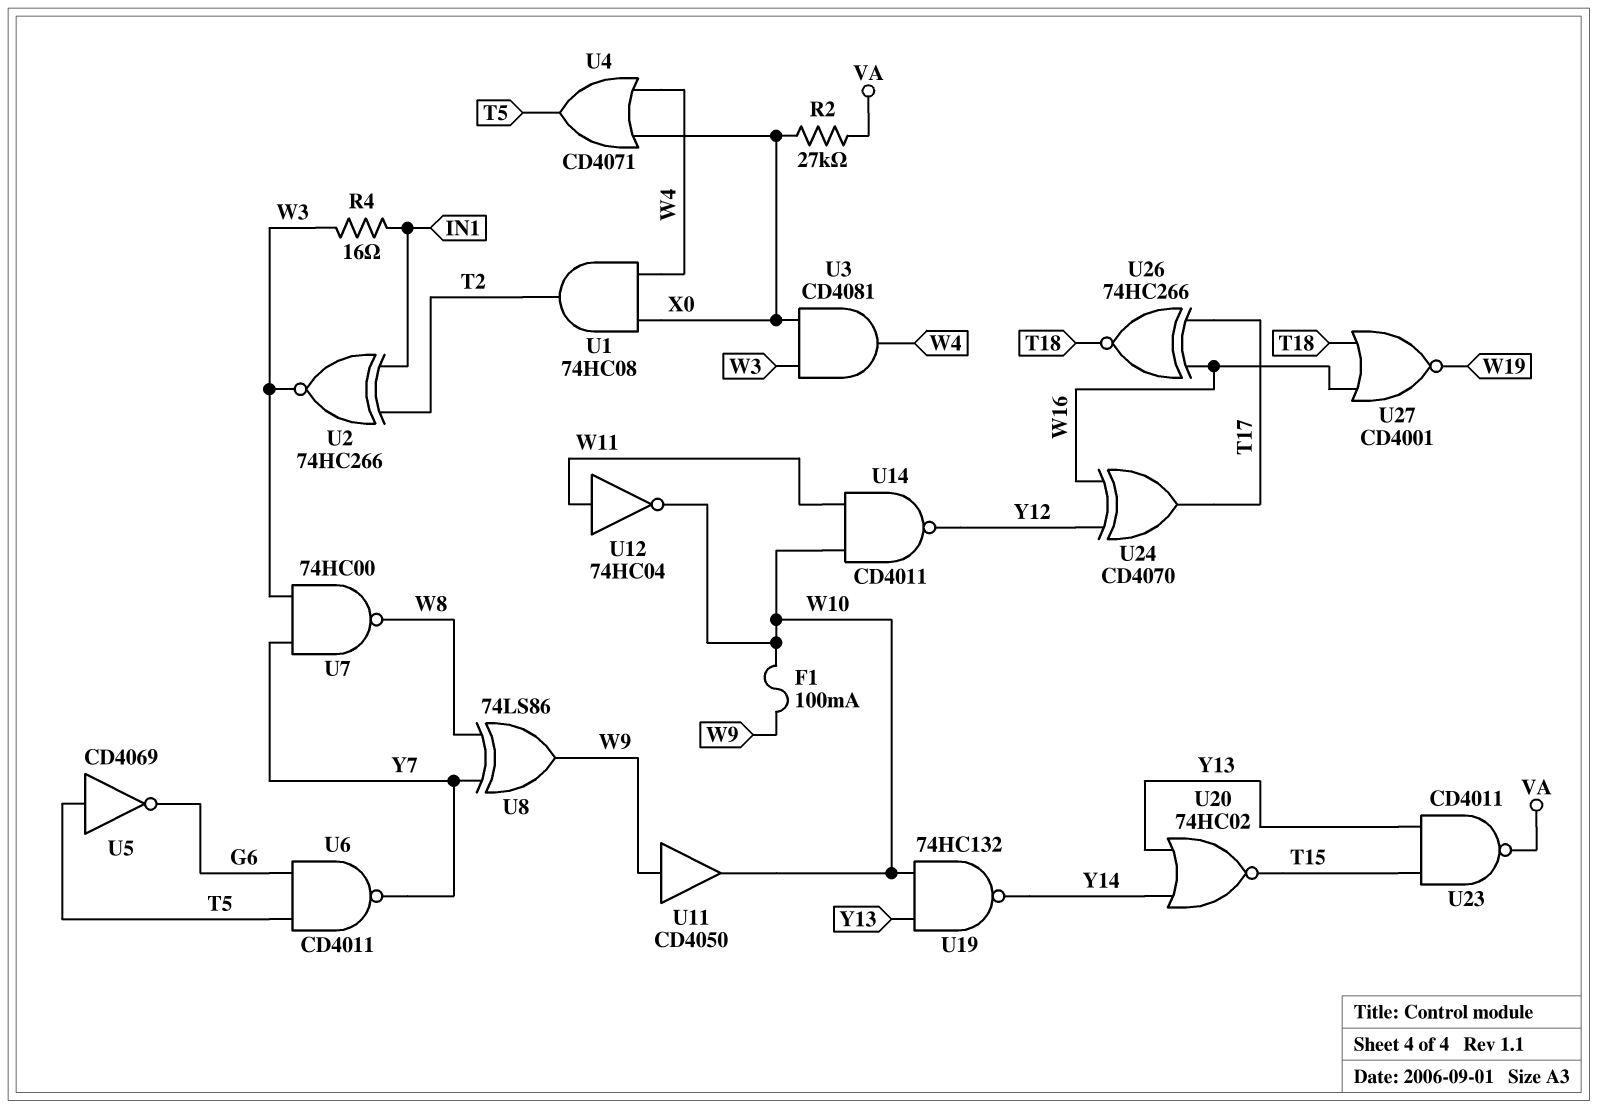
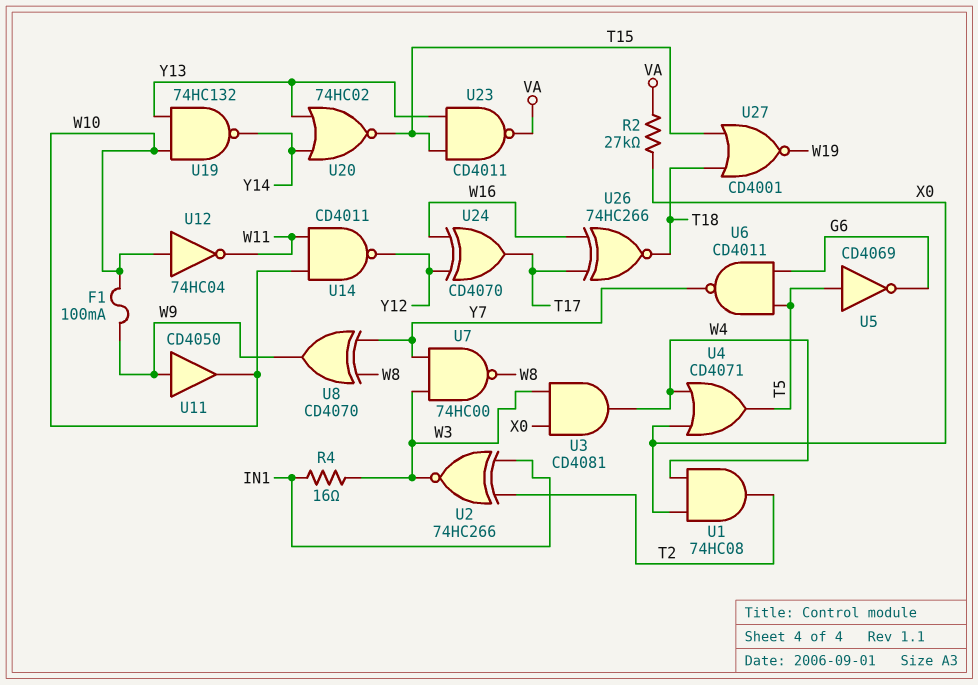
U8: XOR 74LS86 (in W8, in Y7, out W9) -> XOR CD4070 (in W8, in Y7, out W9)
U12: NOT 74HC04 (in W11, out W10) -> NOT 74HC04 (in W10, out W11)
U27: NOR CD4001 (in T18, in W16, out W19) -> NOR CD4001 (in T15, in T18, out W19)

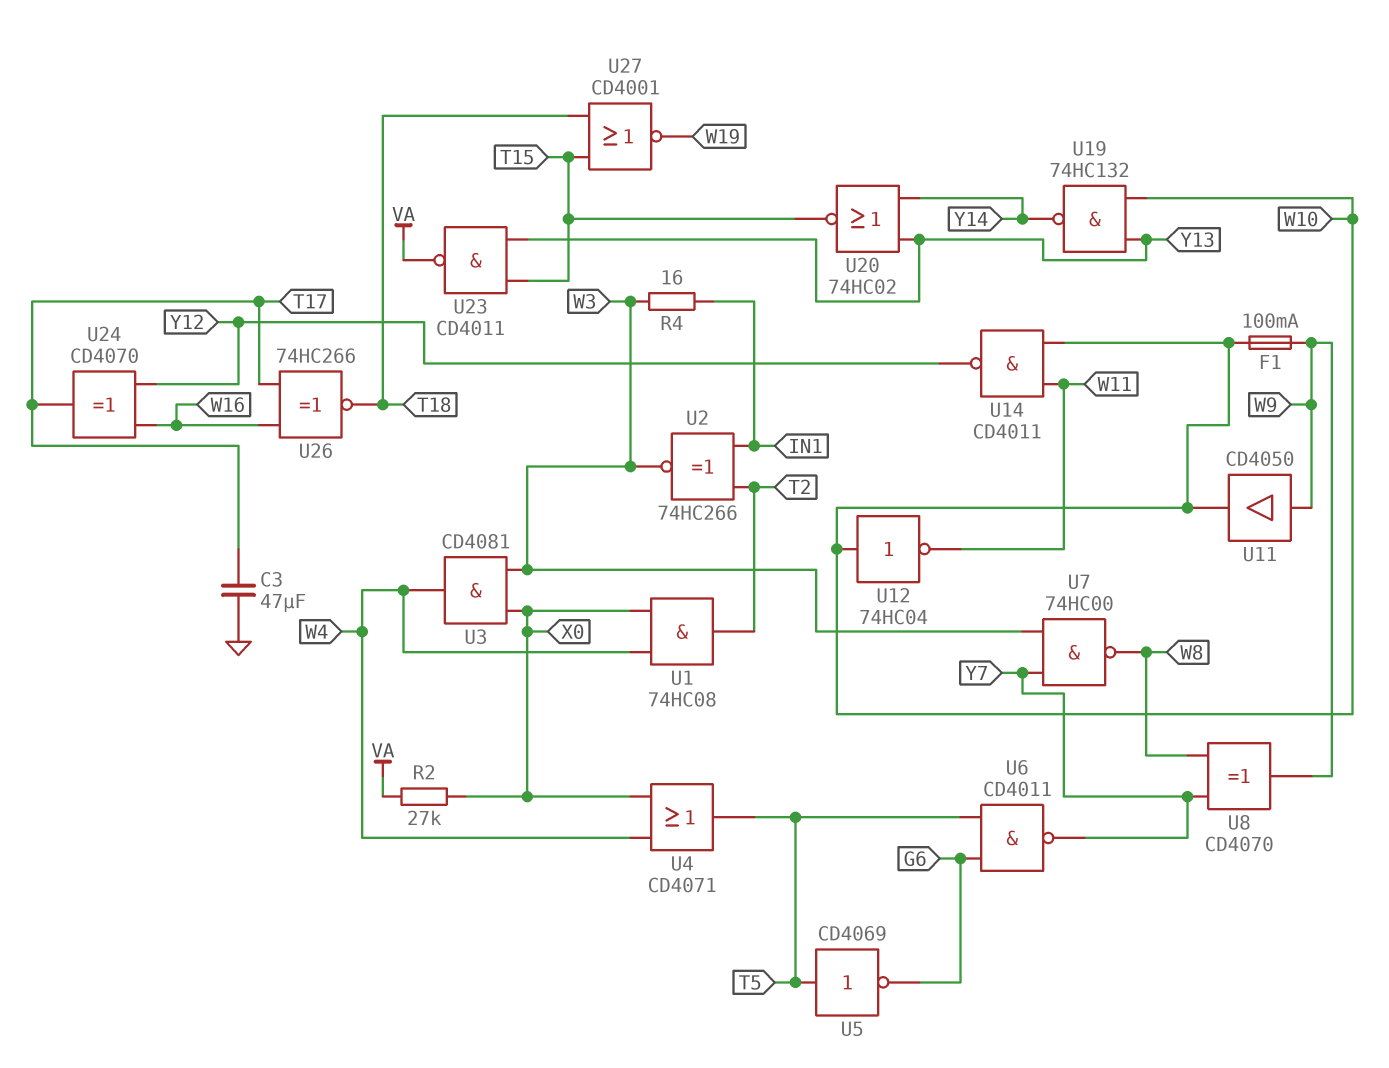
C3: none -> 47uF (GND, T17)

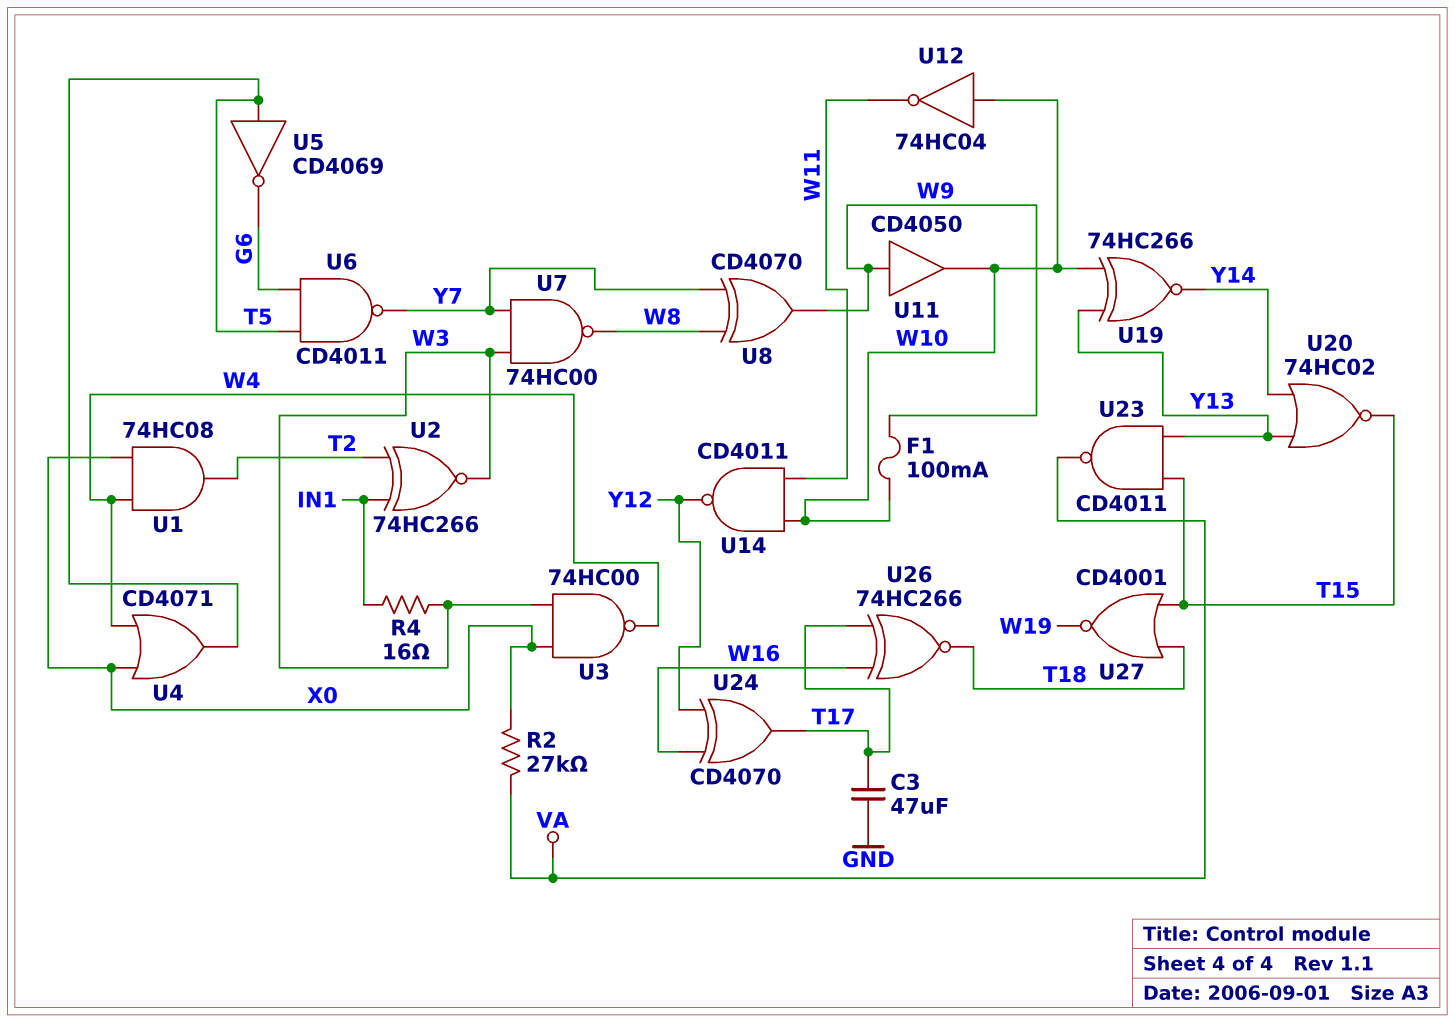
U3: AND CD4081 (in W3, in X0, out W4) -> NAND 74HC00 (in W3, in X0, out W4)
U19: NAND 74HC132 (in W10, in Y13, out Y14) -> XNOR 74HC266 (in W10, in Y13, out Y14)

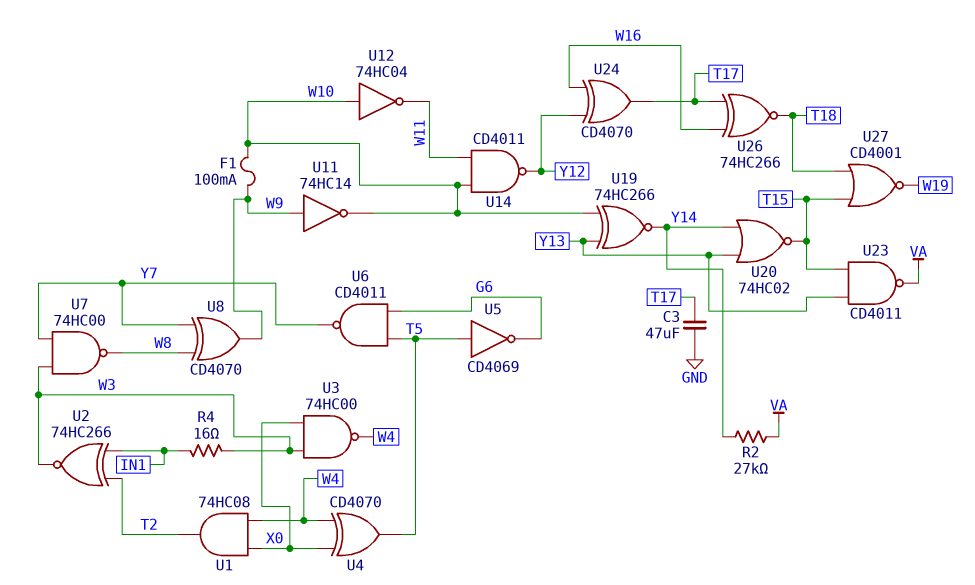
R2: 27k (VA, X0) -> 27k (VA, Y14)
U4: OR CD4071 (in W4, in X0, out T5) -> XOR CD4070 (in W4, in X0, out T5)
U11: buffer CD4050 (in W9, out W10) -> NOT 74HC14 (in W9, out W10)

